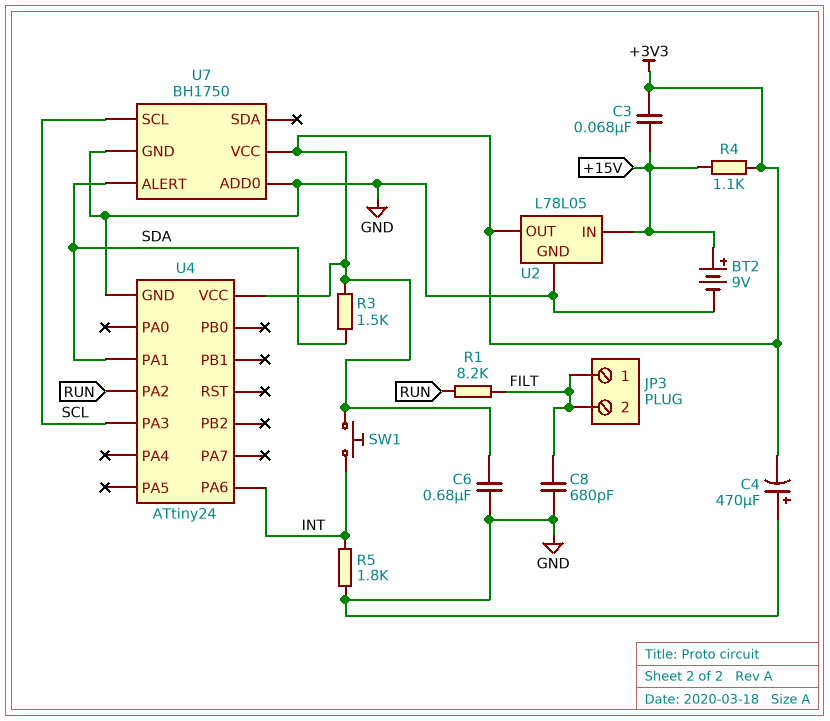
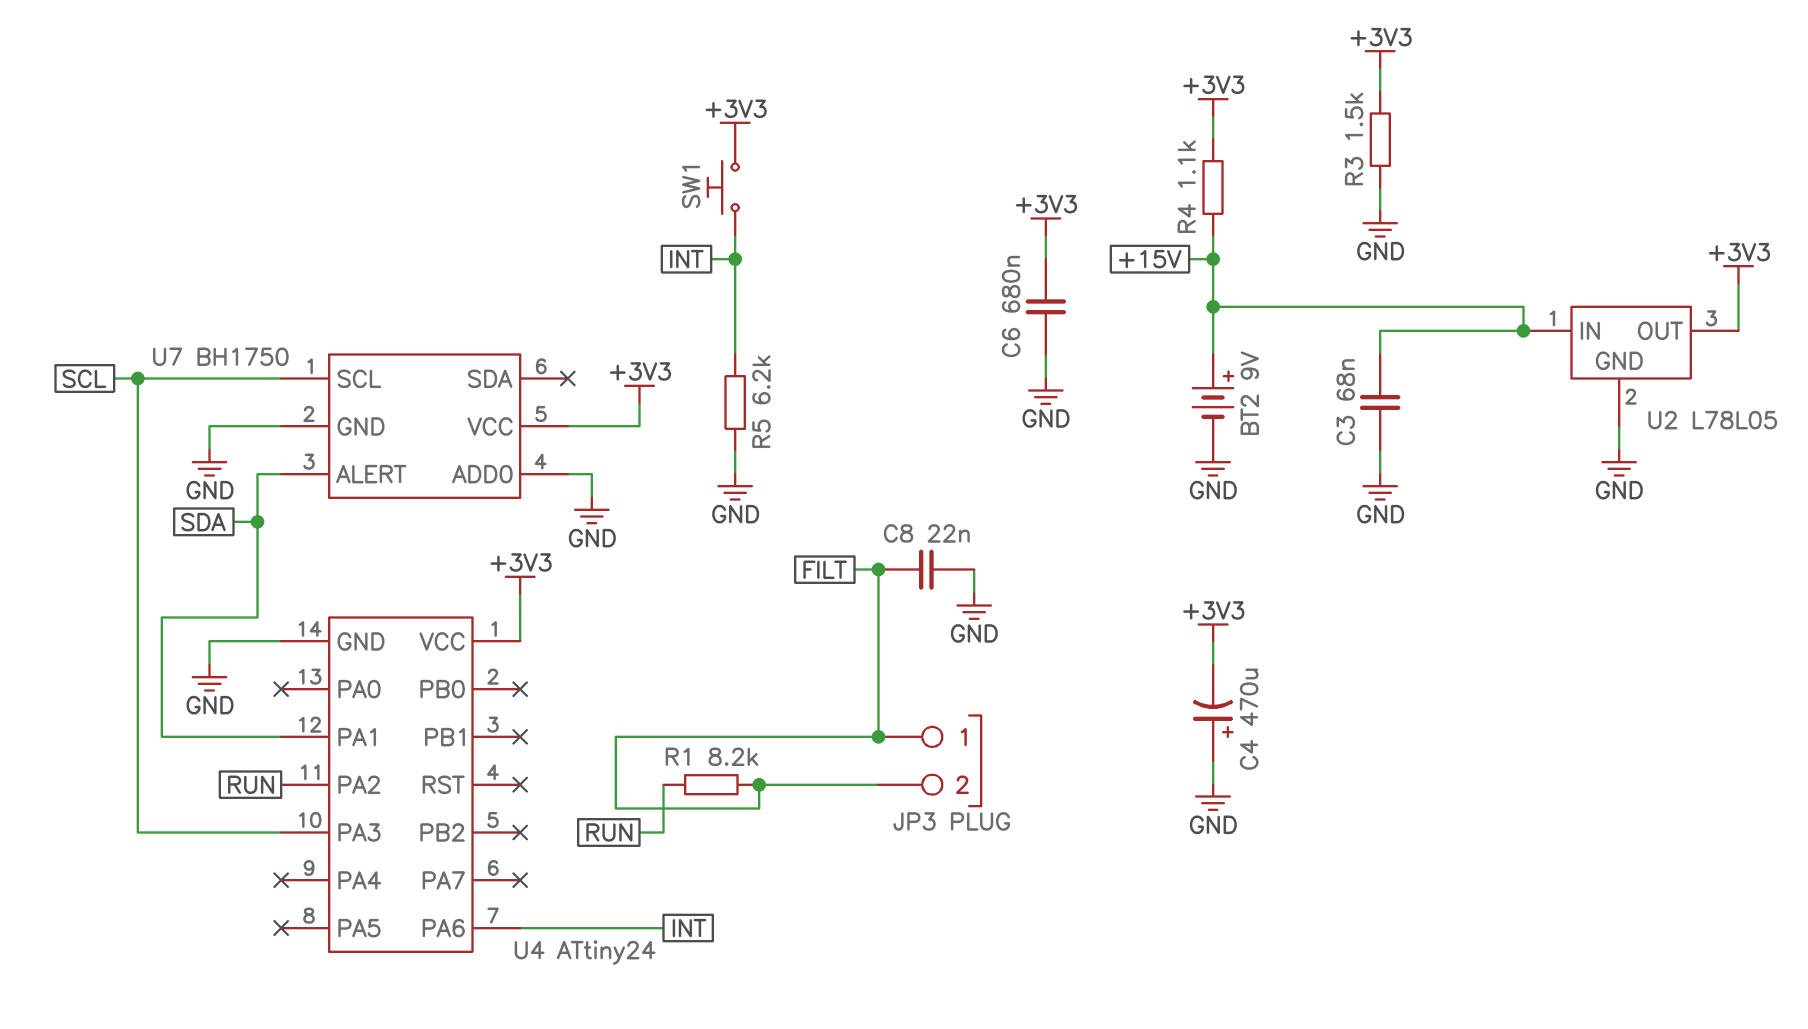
C3: 68nF (+3V3, +15V) -> 68nF (+15V, GND)
C8: 680pF (FILT, GND) -> 22nF (FILT, GND)
R3: 1.5k (+3V3, SDA) -> 1.5k (+3V3, GND)
R5: 1.8k (GND, INT) -> 6.2k (GND, INT)

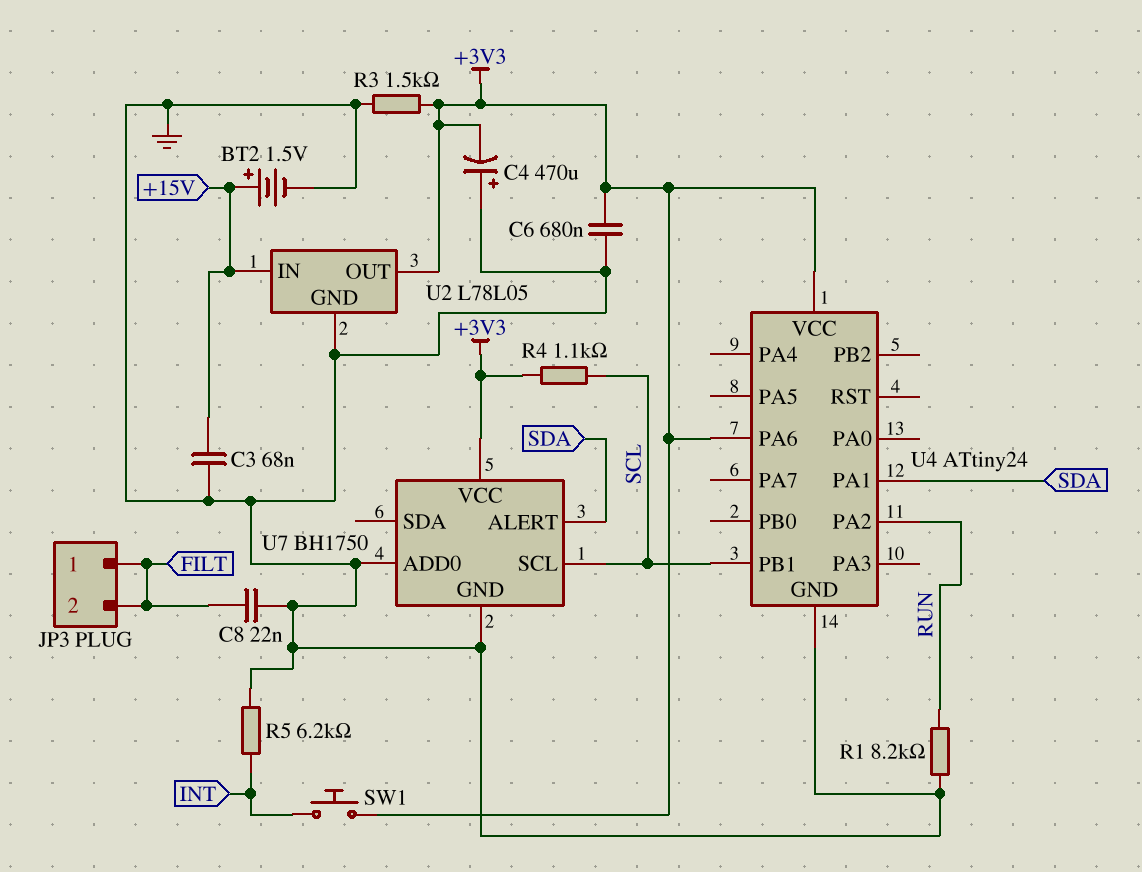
BT2: 9V (plus +15V, minus GND) -> 1.5V (plus +15V, minus GND)
R1: 8.2k (FILT, RUN) -> 8.2k (GND, RUN)
R4: 1.1k (+3V3, +15V) -> 1.1k (+3V3, SCL)
U4 pin PA3: SCL -> none
U4 pin PA6: INT -> +3V3
U4 pin PB1: none -> SCL

